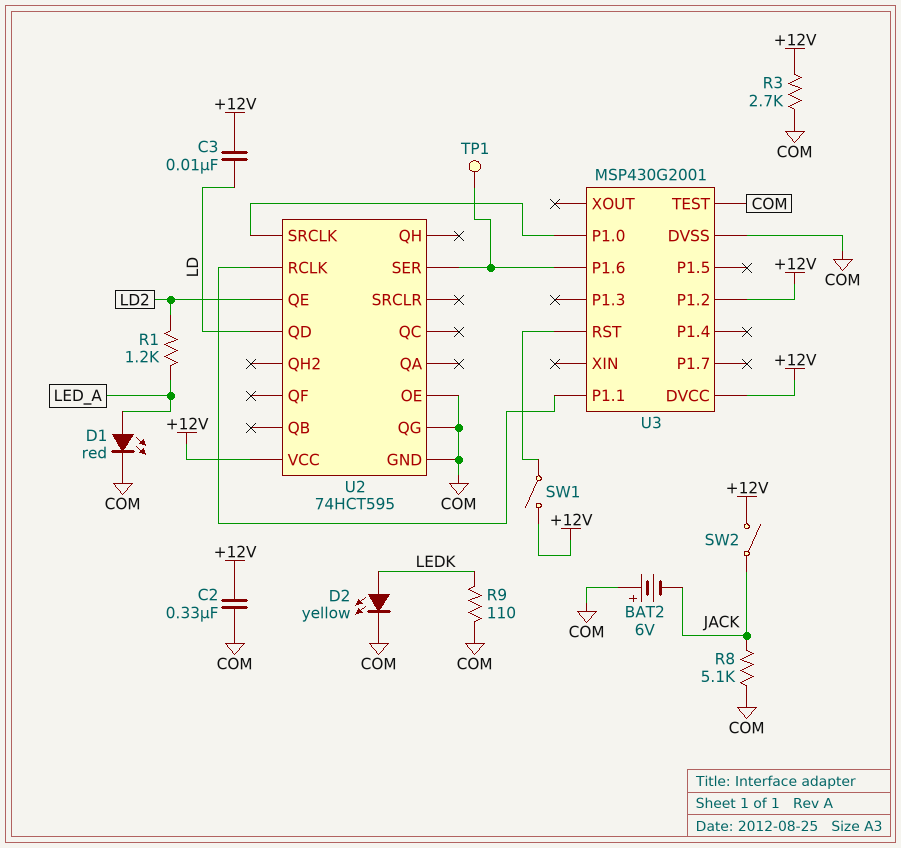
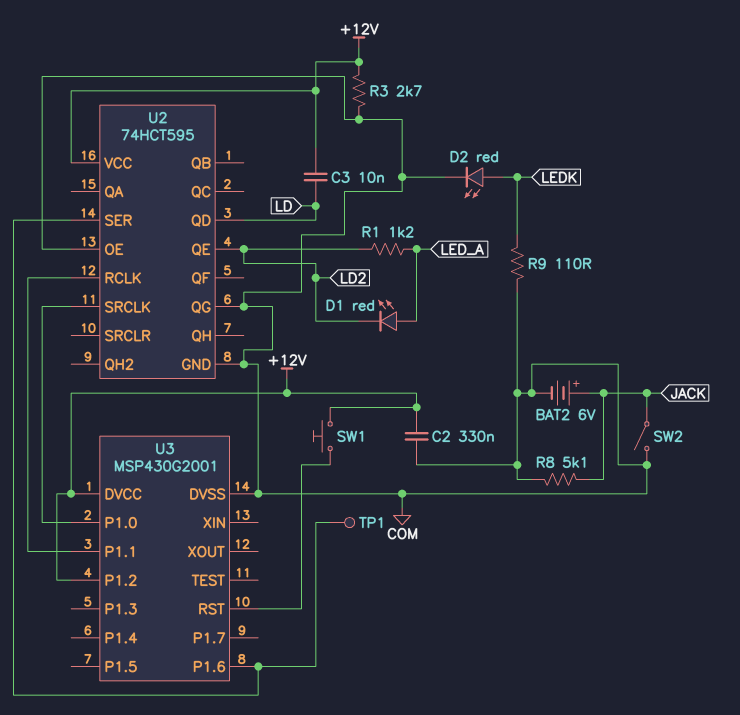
BAT2: 6V (plus COM, minus JACK) -> 6V (plus JACK, minus COM)
D1: LED red (A LED_A, K COM) -> LED red (A LED_A, K LD2)
D2: LED yellow (A LEDK, K COM) -> LED red (A LEDK, K COM)
SW1: switch (+12V, U3/RST) -> button (+12V, U3/RST)
SW2: switch (+12V, JACK) -> switch (COM, JACK)
U3 pin TEST: COM -> none

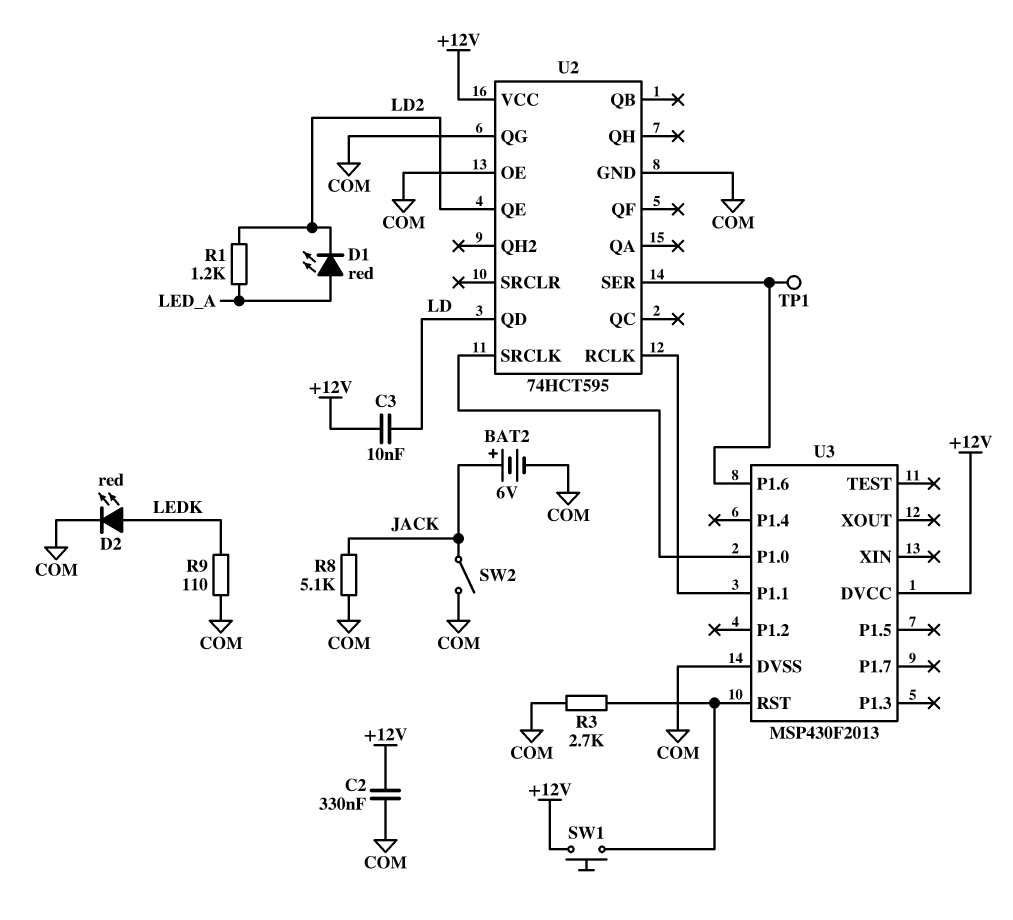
R3: 2.7k (+12V, COM) -> 2.7k (COM, U3/RST)
U3: MSP430G2001 -> MSP430F2013
U3 pin P1.2: +12V -> none

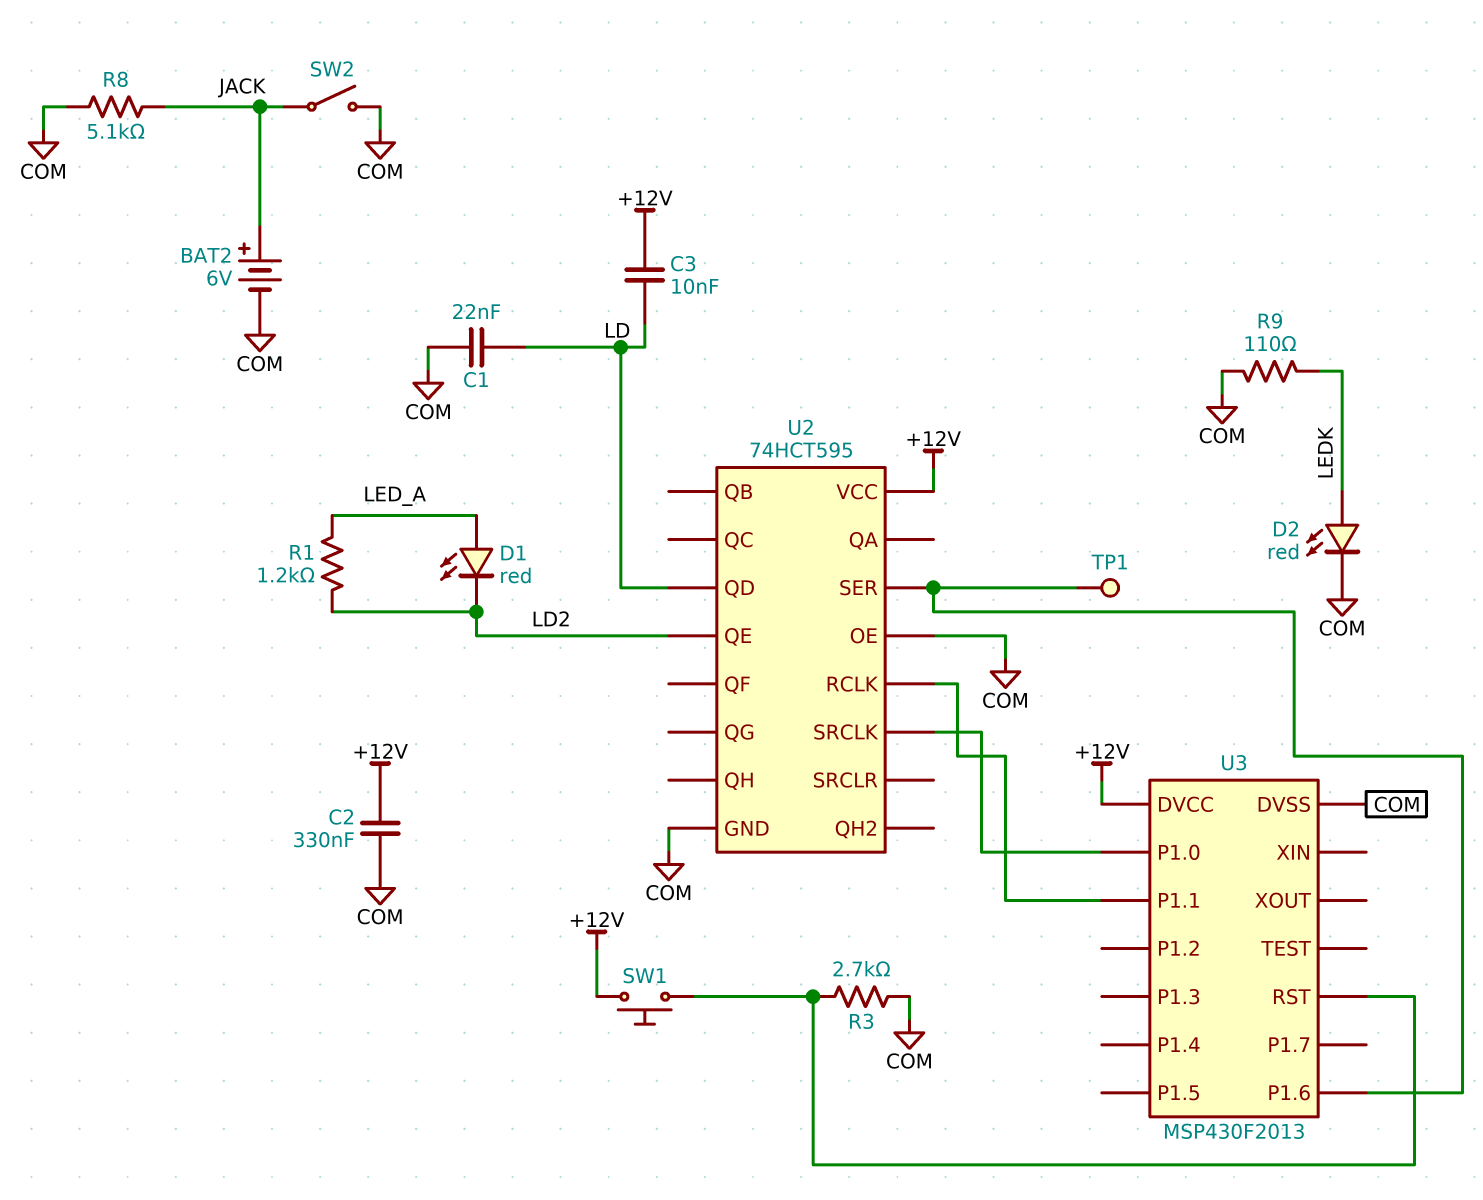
C1: none -> 22nF (COM, LD)
U2 pin QG: COM -> none

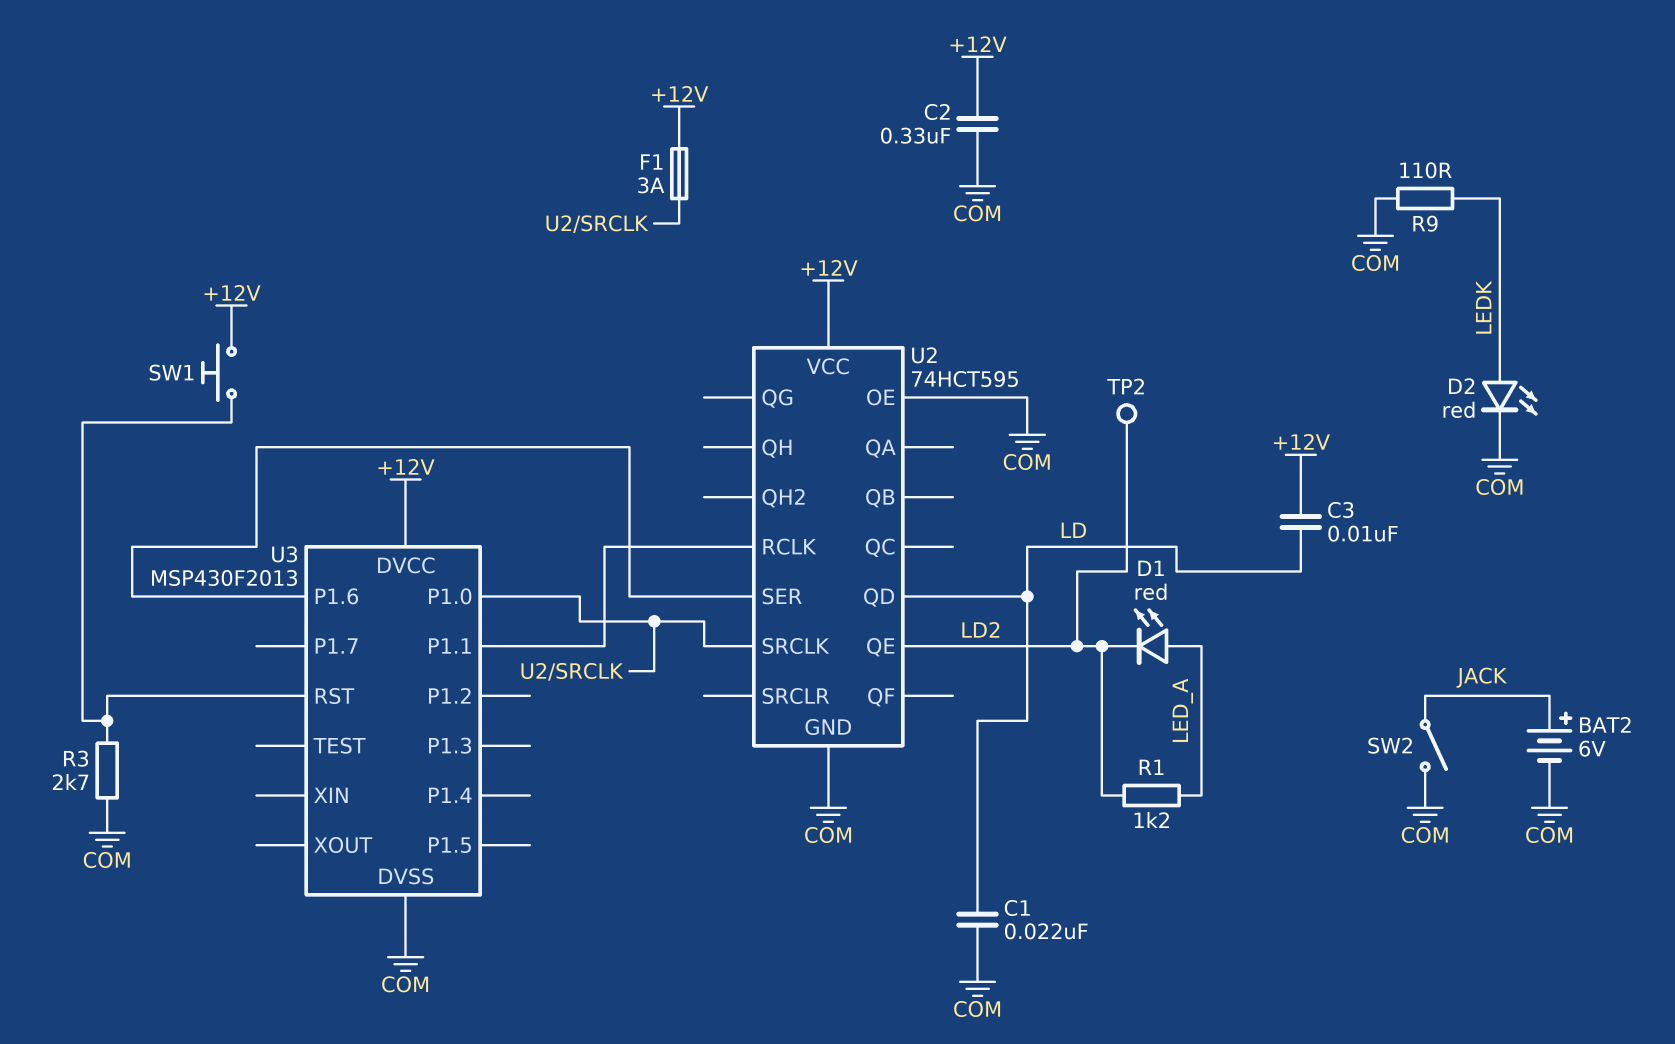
F1: none -> 3A (+12V, U2/SRCLK)
R8: 5.1k (COM, JACK) -> none
TP1: test point (U2/SER) -> none
TP2: none -> test point (LD2)

